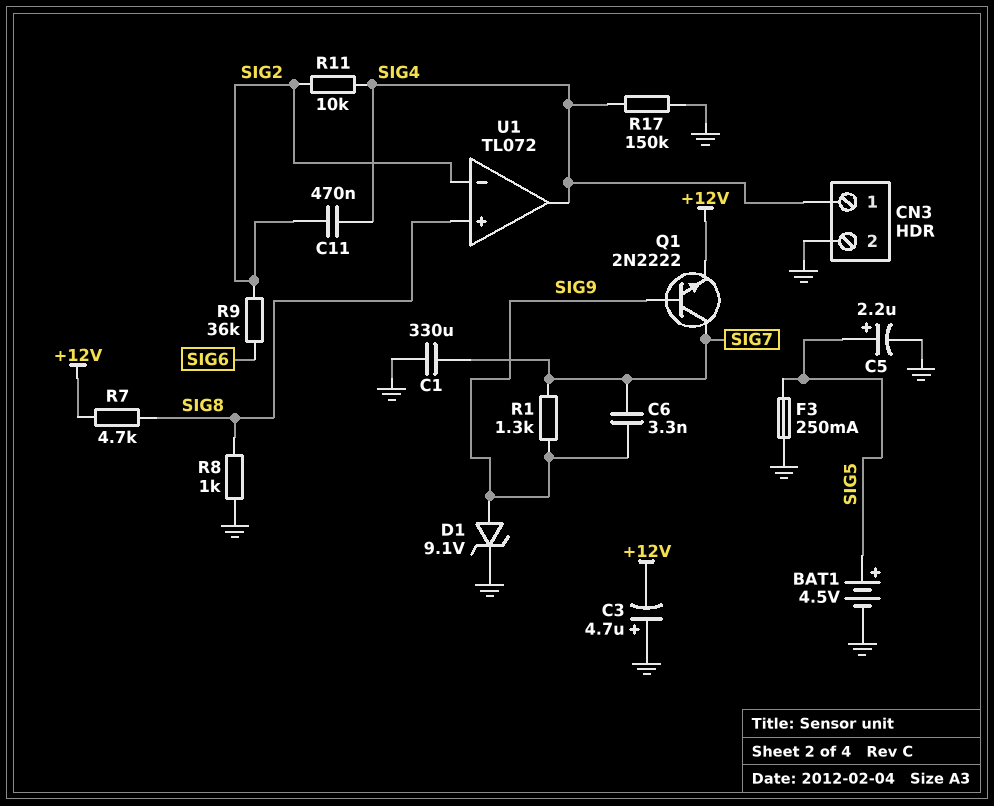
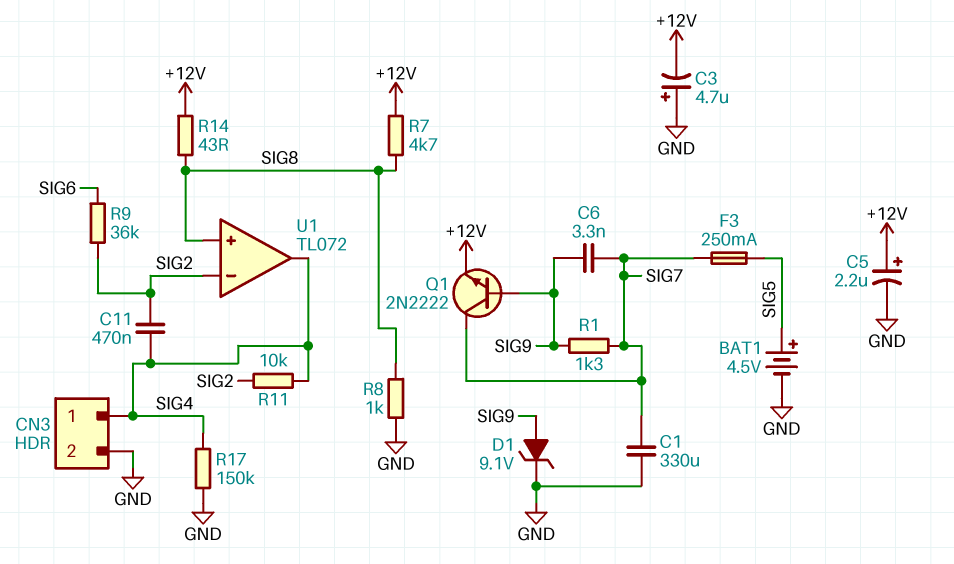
C5: 2.2uF (plus SIG5, minus GND) -> 2.2uF (plus +12V, minus GND)
F3: 250mA (GND, SIG5) -> 250mA (SIG5, SIG7)
R14: none -> 43 (+12V, SIG8)

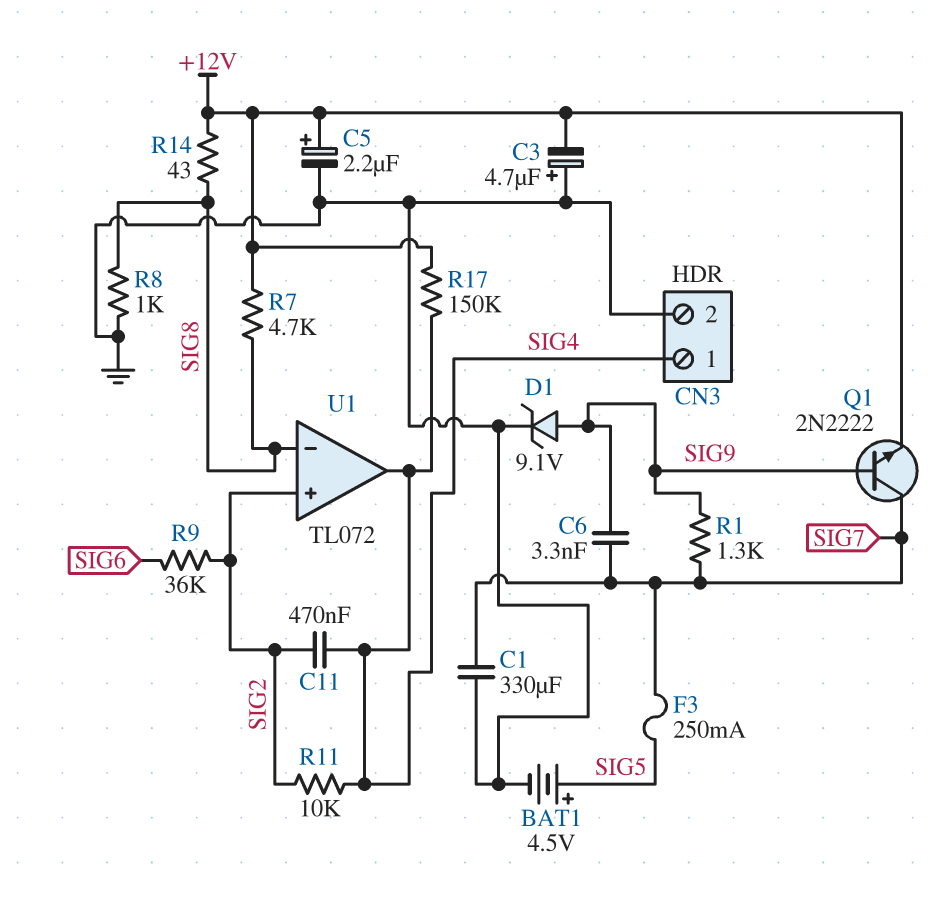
R17: 150k (GND, SIG4) -> 150k (+12V, SIG4)
U1 pin in+: SIG8 -> SIG2
U1 pin in-: SIG2 -> SIG8

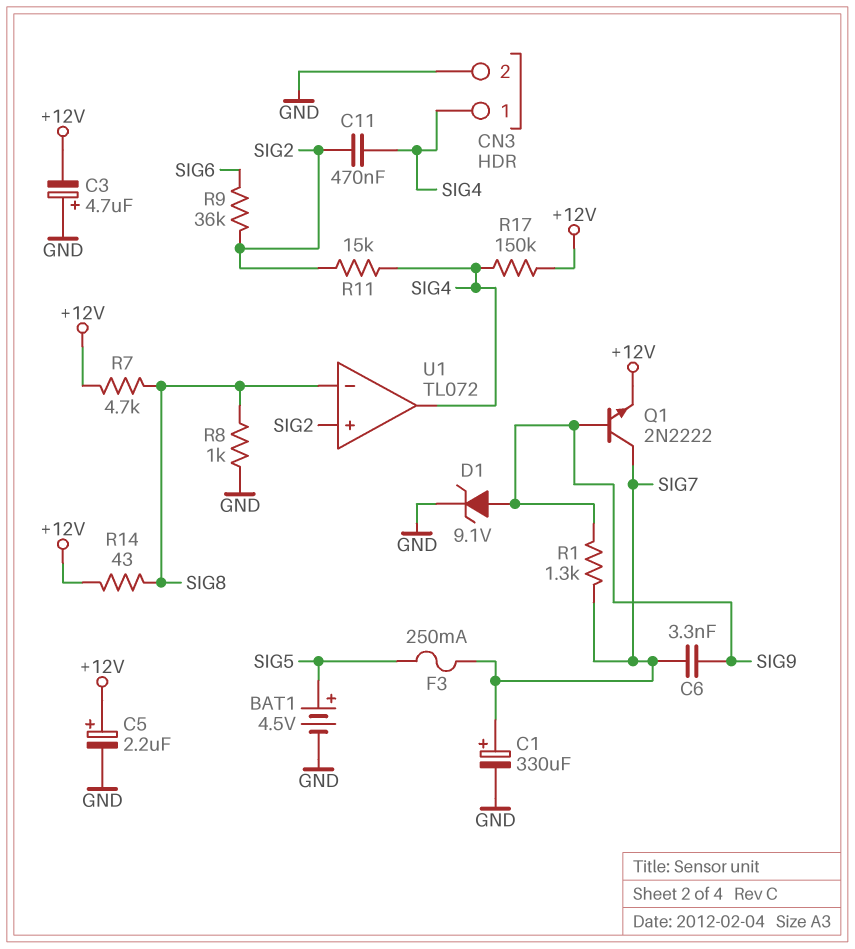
C1: 330uF (GND, SIG7) -> 330uF (plus SIG7, minus GND)
R11: 10k (SIG2, SIG4) -> 15k (SIG2, SIG4)

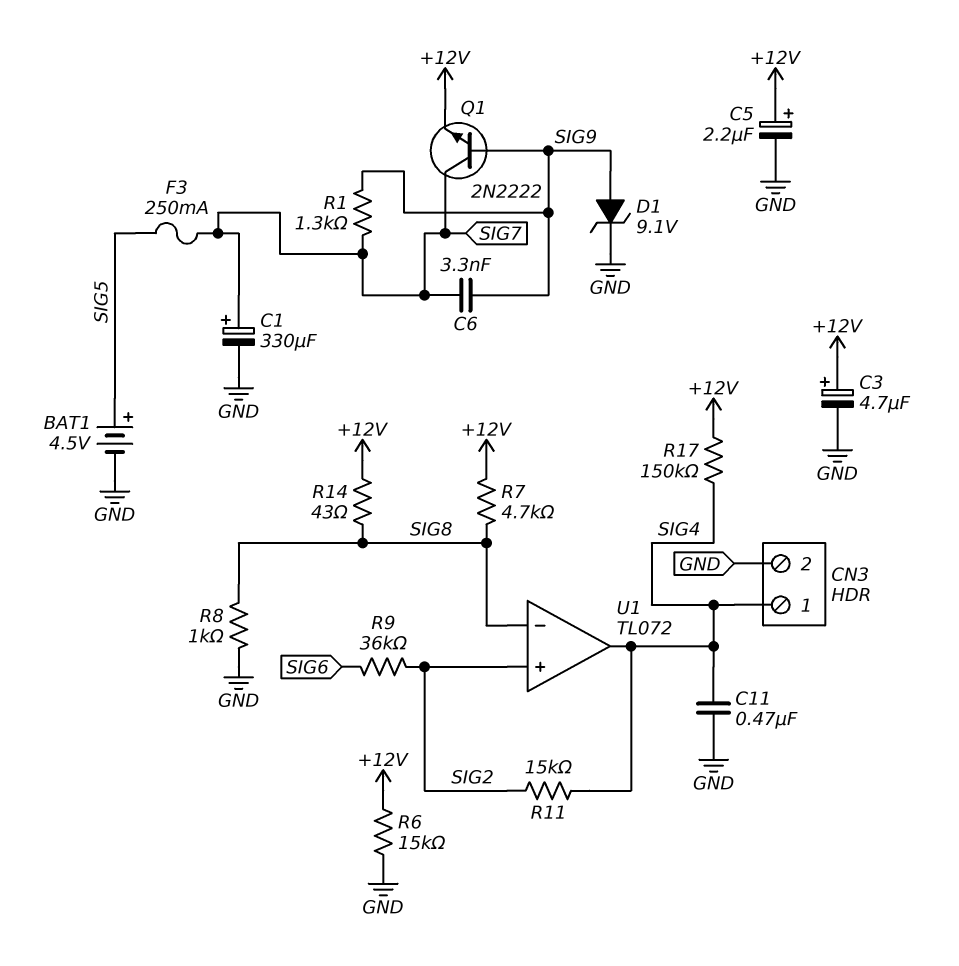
C3: 4.7uF (plus GND, minus +12V) -> 4.7uF (plus +12V, minus GND)
C11: 470nF (SIG2, SIG4) -> 470nF (GND, SIG4)
R6: none -> 15k (+12V, GND)

